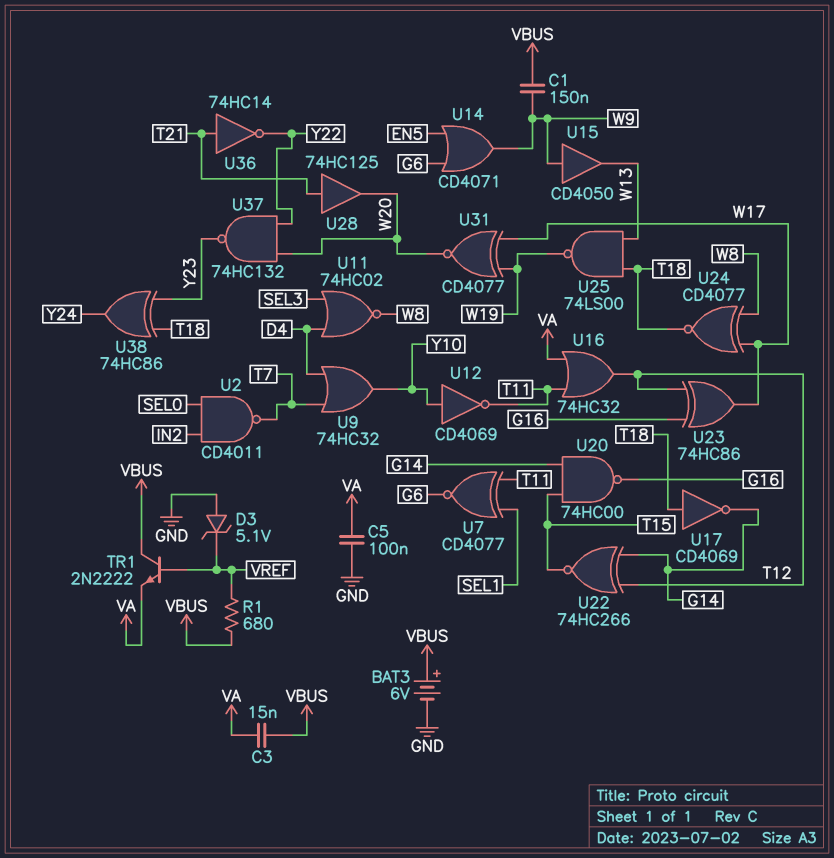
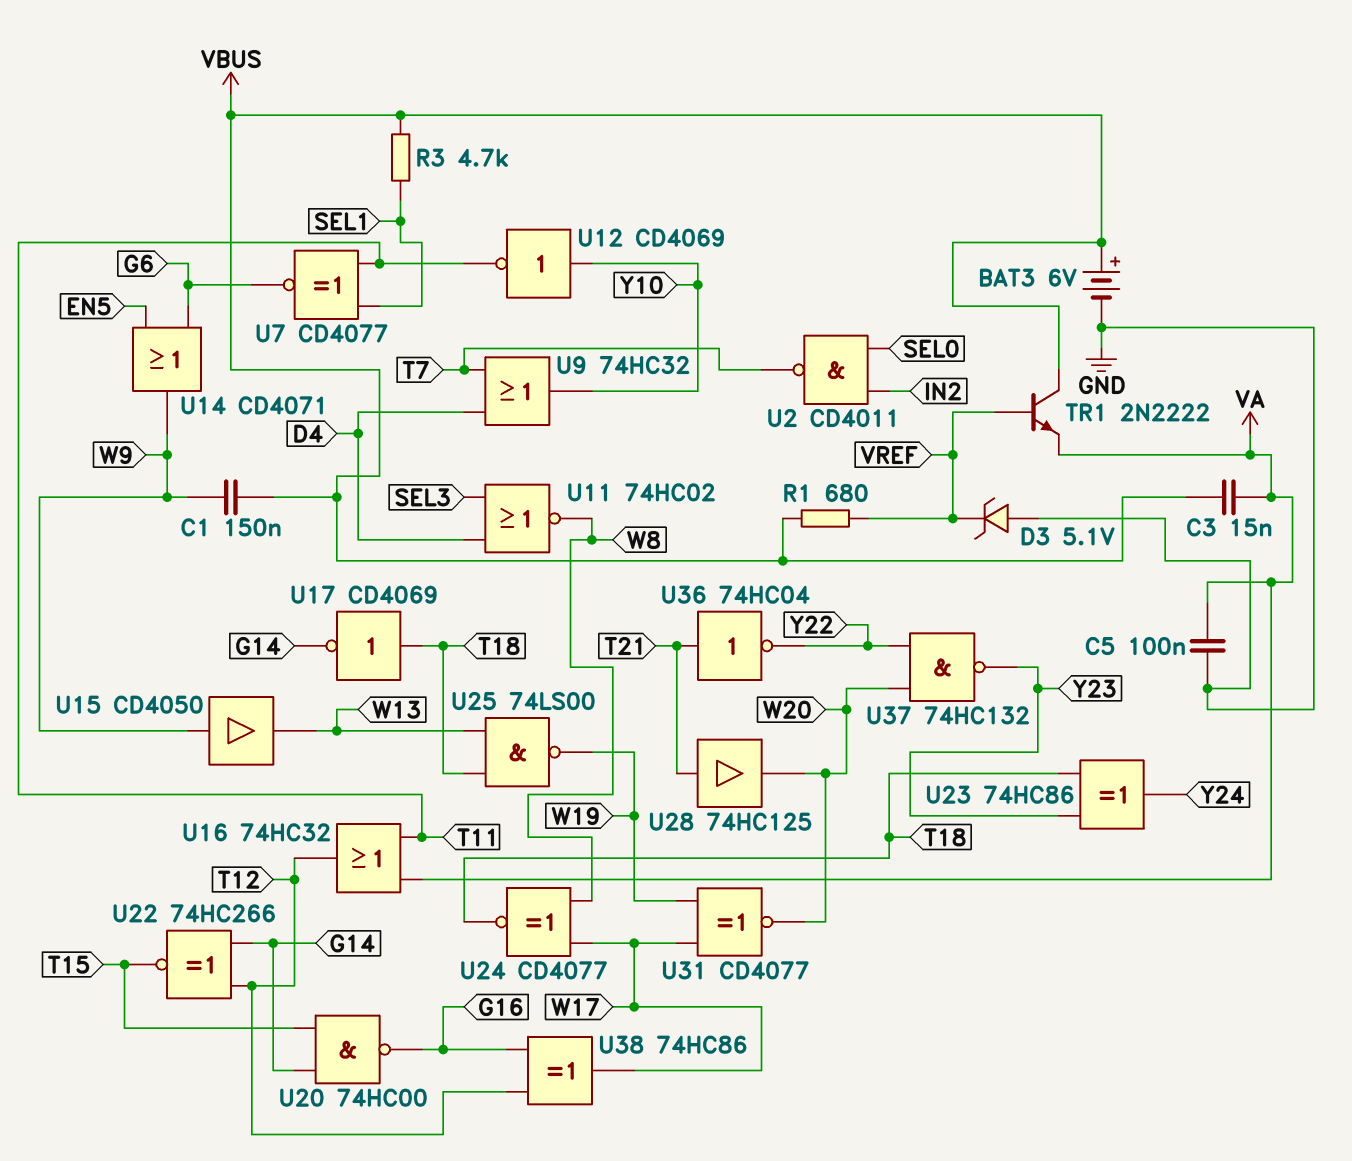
R3: none -> 4.7k (SEL1, VBUS)
U23: XOR 74HC86 (in G16, in T12, out W17) -> XOR 74HC86 (in T18, in Y23, out Y24)
U36: NOT 74HC14 (in T21, out Y22) -> NOT 74HC04 (in T21, out Y22)
U38: XOR 74HC86 (in T18, in Y23, out Y24) -> XOR 74HC86 (in G16, in T12, out W17)

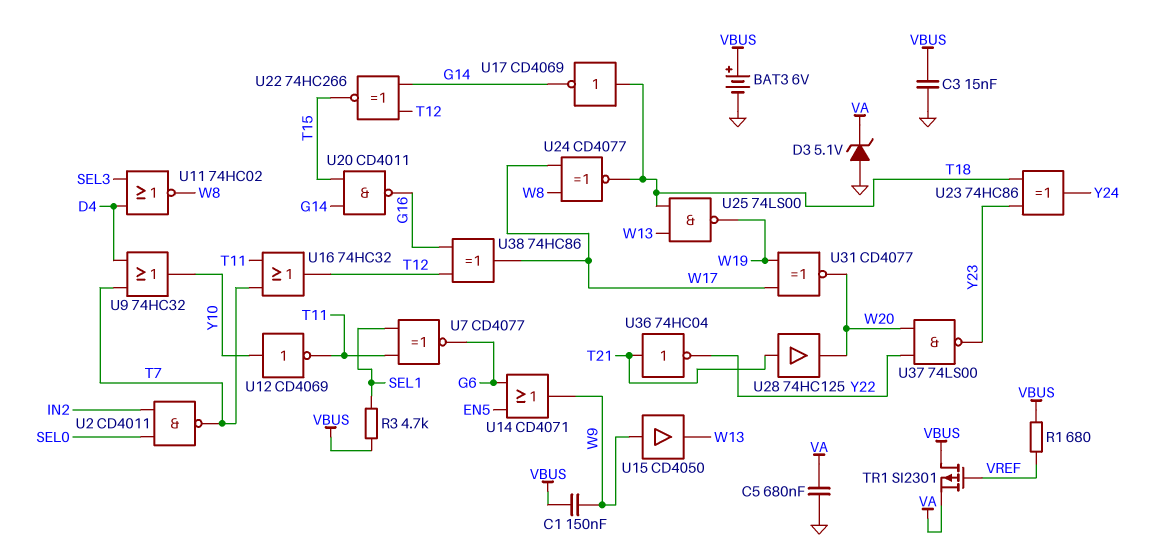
C3: 15nF (VA, VBUS) -> 15nF (GND, VBUS)
C5: 100nF (GND, VA) -> 680nF (GND, VA)
D3: zener 5.1V (A GND, K VREF) -> zener 5.1V (A GND, K VA)
TR1: NPN 2N2222 (B VREF, C VBUS, E VA) -> PMOS SI2301 (G VREF, D VBUS, S VA)
U16: OR 74HC32 (in T11, in VA, out T12) -> OR 74HC32 (in T7, in T11, out T12)
U20: NAND 74HC00 (in G14, in T15, out G16) -> NAND CD4011 (in G14, in T15, out G16)
U37: NAND 74HC132 (in W20, in Y22, out Y23) -> NAND 74LS00 (in W20, in Y22, out Y23)

